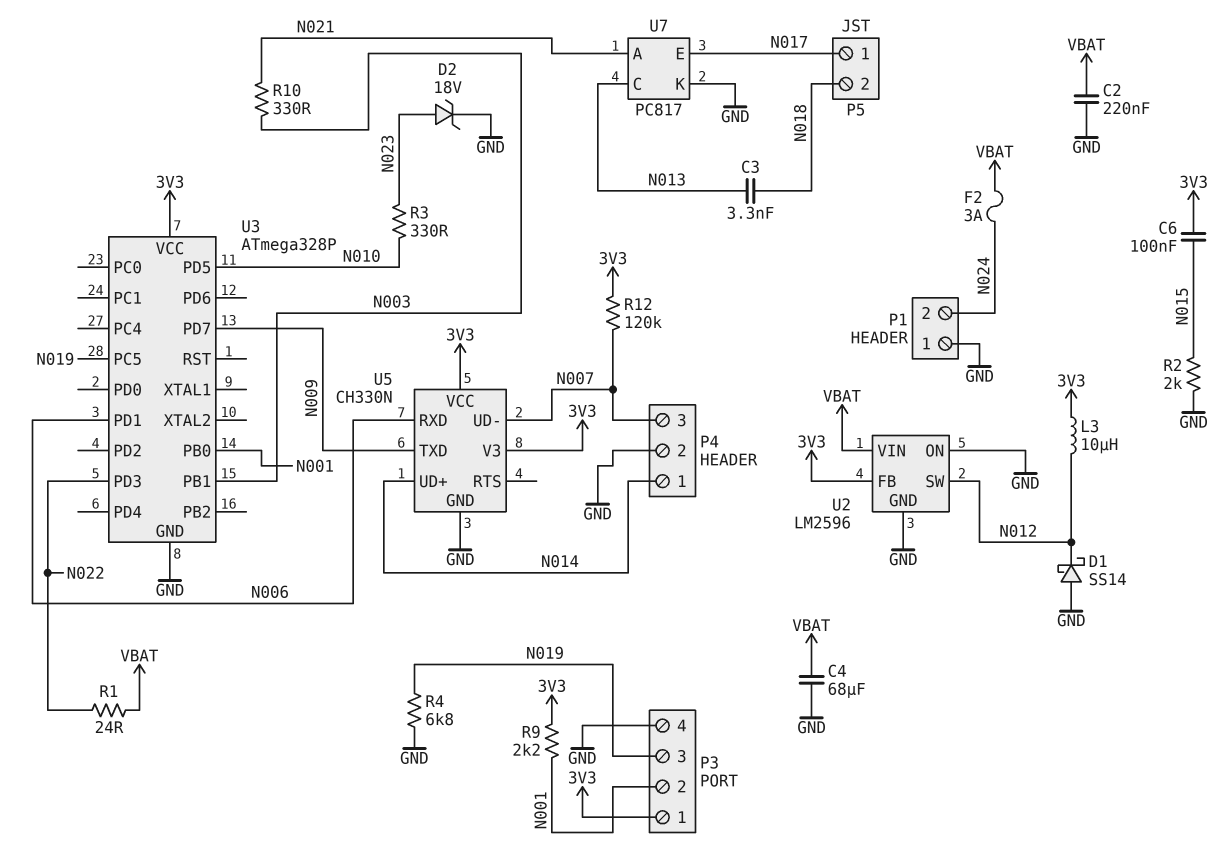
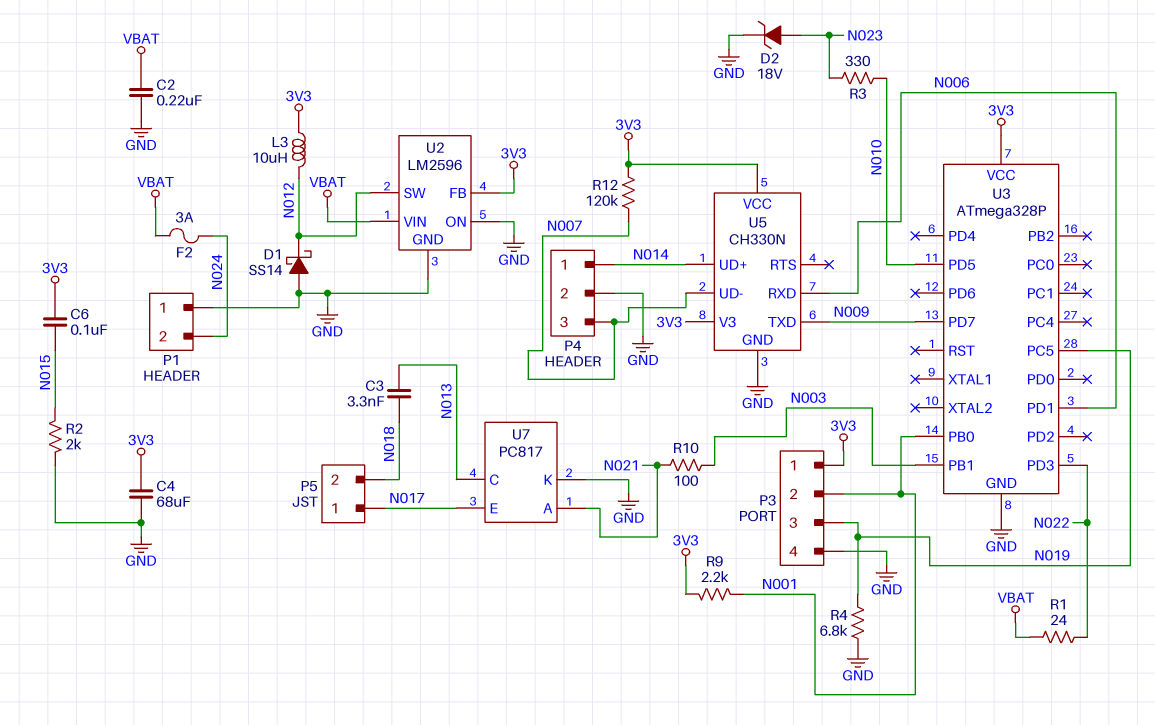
C4: 68uF (GND, VBAT) -> 68uF (3V3, GND)
R10: 330 (N003, N021) -> 100 (N003, N021)

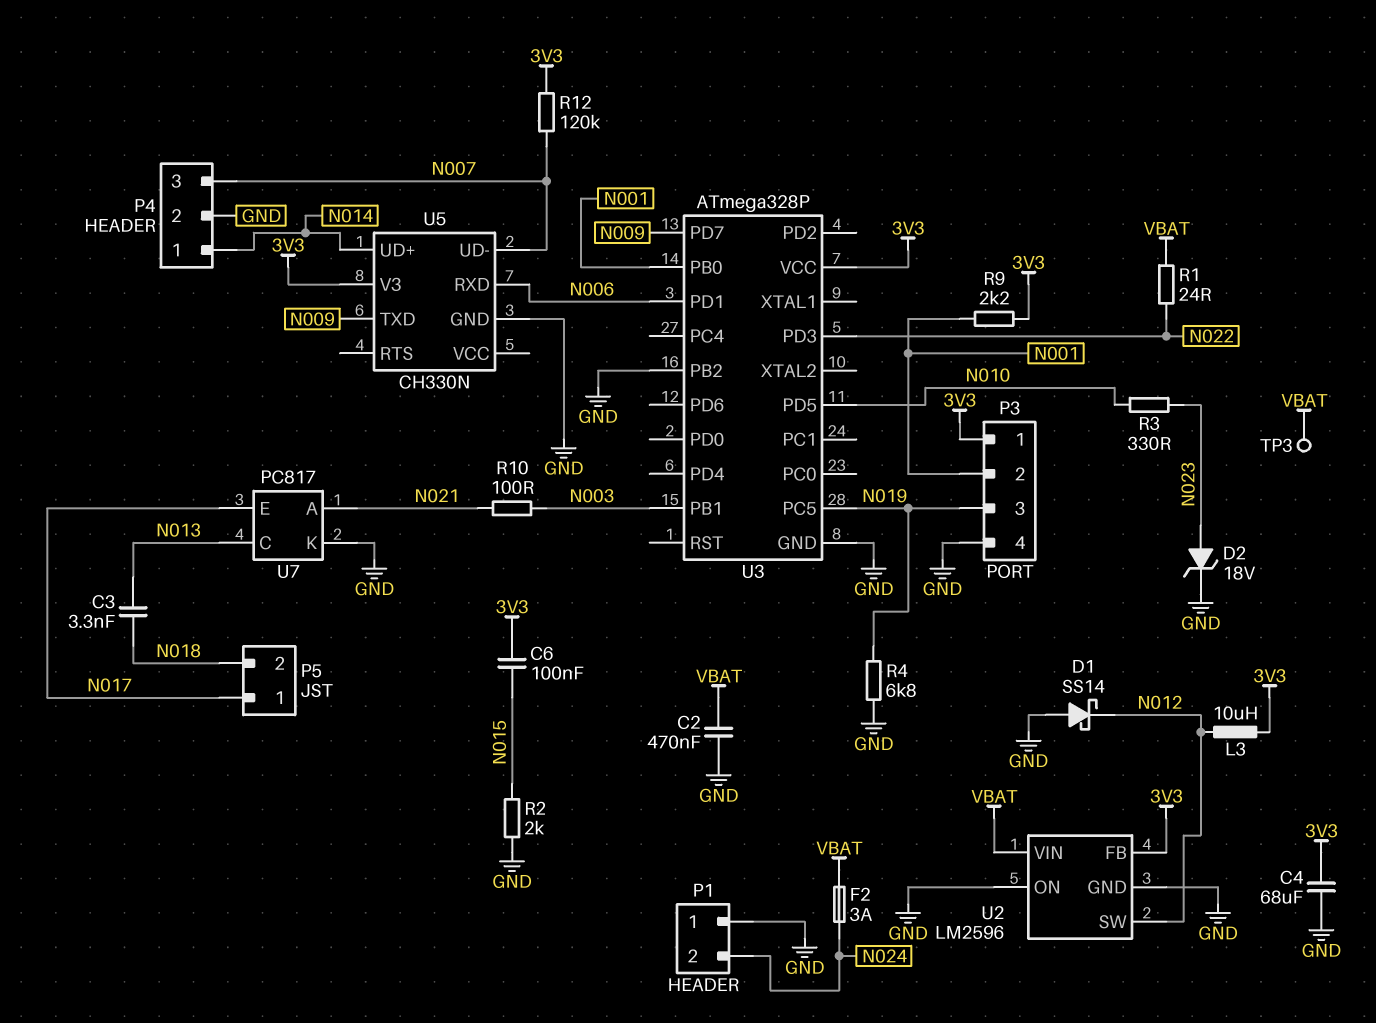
C2: 220nF (GND, VBAT) -> 470nF (GND, VBAT)
TP3: none -> test point (VBAT)
U3 pin PB2: none -> GND
U5 pin VCC: 3V3 -> none

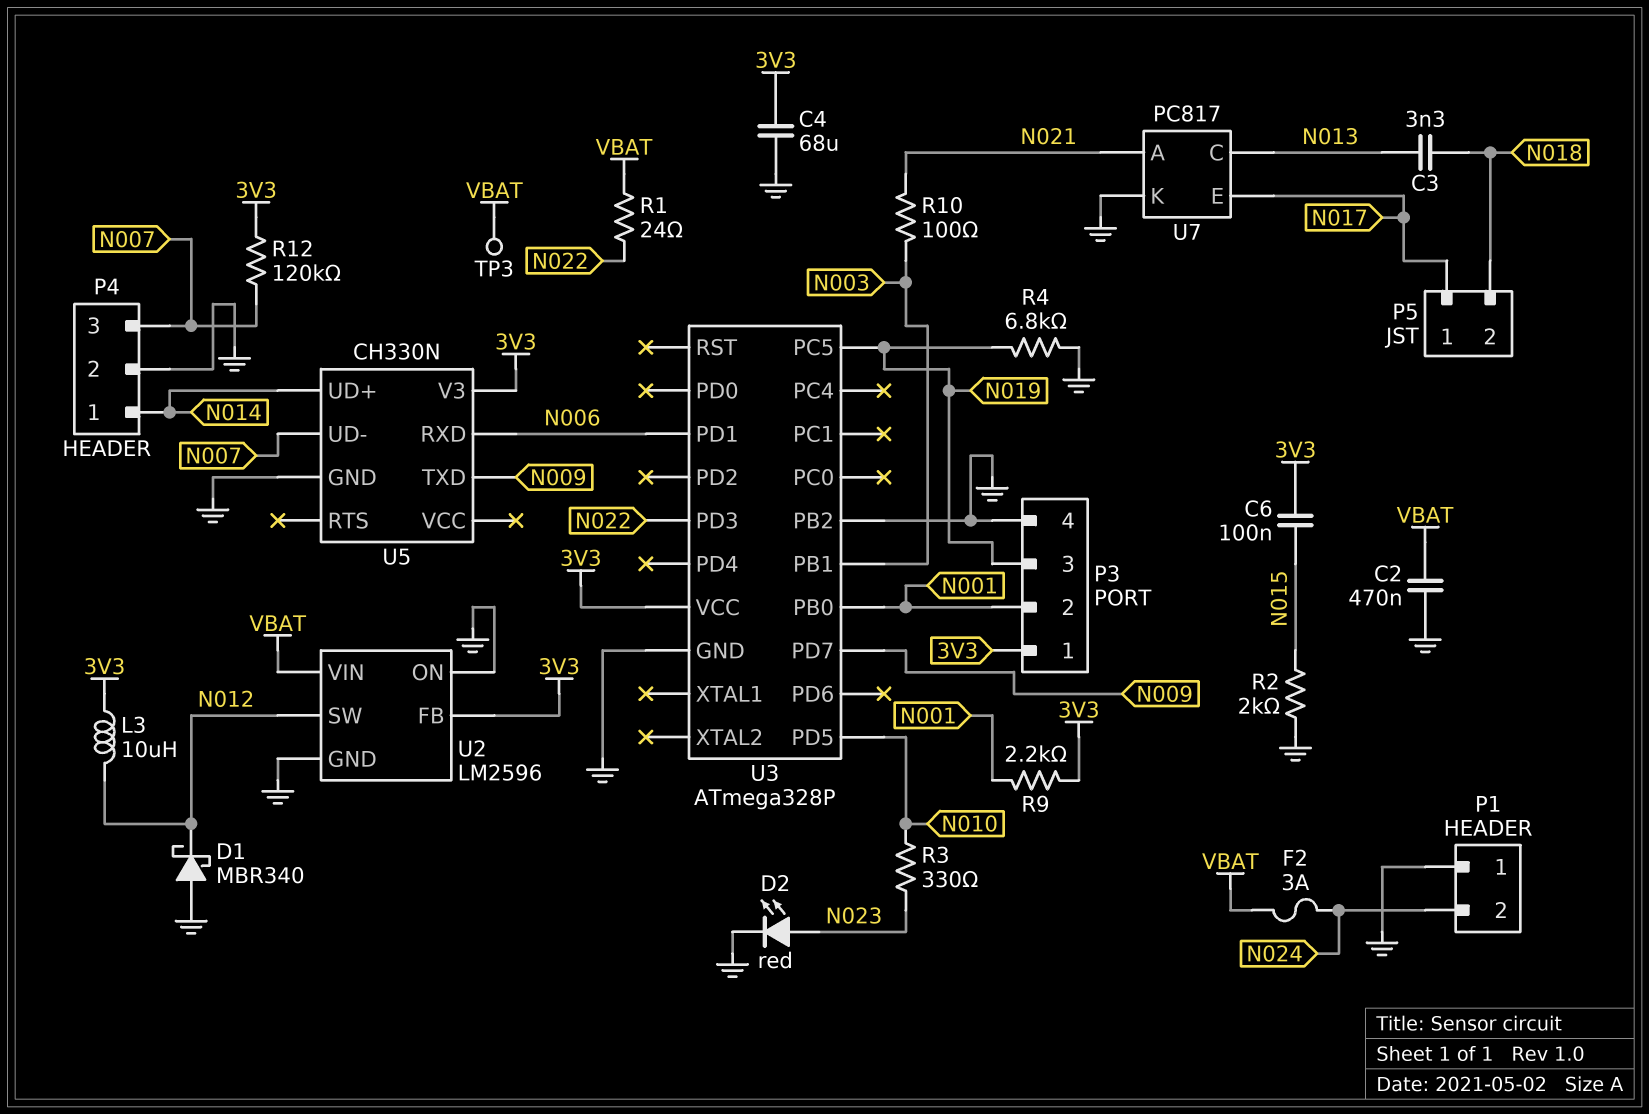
D1: schottky SS14 (A GND, K N012) -> schottky MBR340 (A GND, K N012)
D2: zener 18V (A N023, K GND) -> LED red (A N023, K GND)

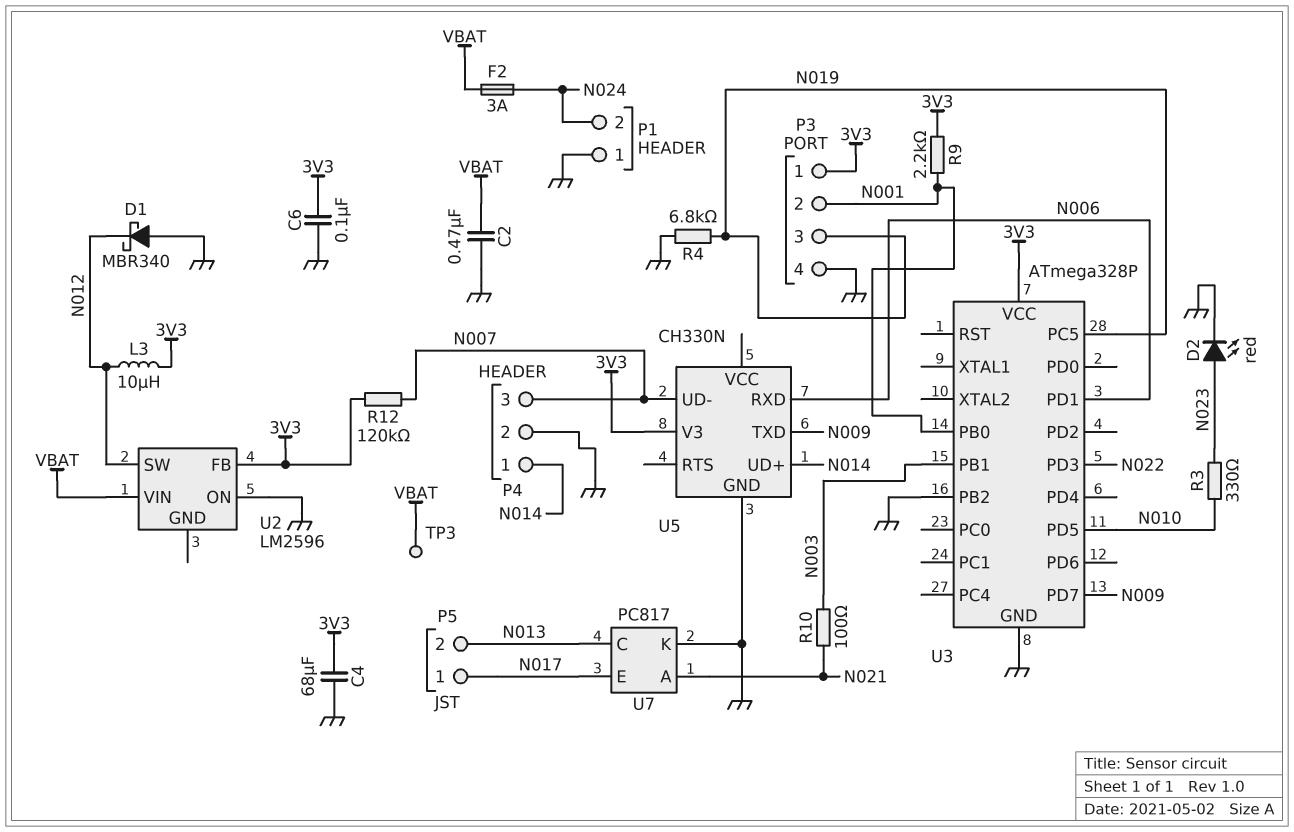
C3: 3.3nF (N013, N018) -> none
C6: 100nF (3V3, N015) -> 100nF (3V3, GND)
P5 pin 2: N018 -> N013
R1: 24 (N022, VBAT) -> none
R2: 2k (GND, N015) -> none
U2 pin GND: GND -> none

